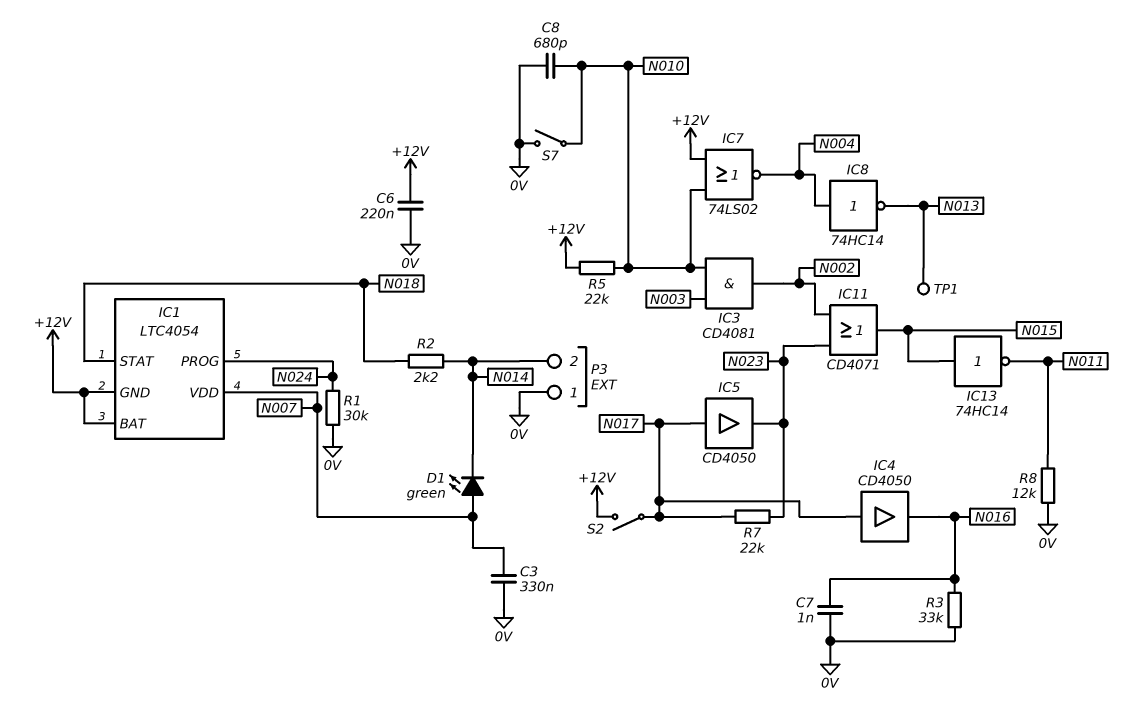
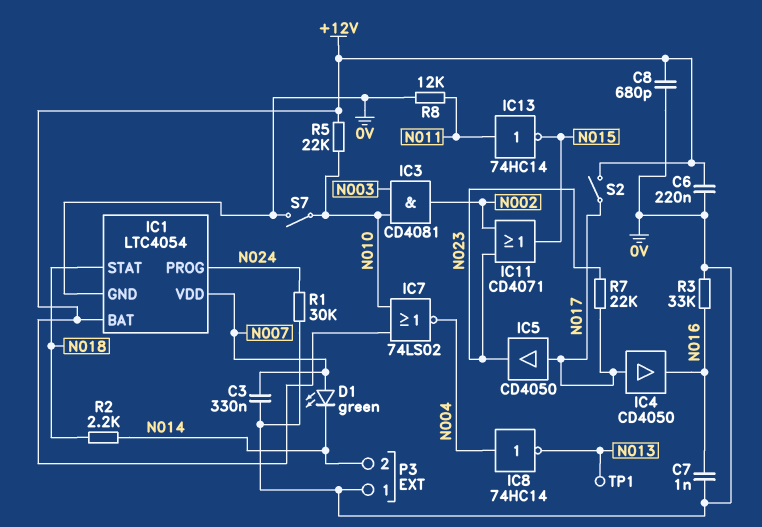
C8: 680pF (0V, N010) -> 680pF (+12V, 0V)
IC1 pin GND: +12V -> 0V
IC13: NOT 74HC14 (in N015, out N011) -> NOT 74HC14 (in N011, out N015)

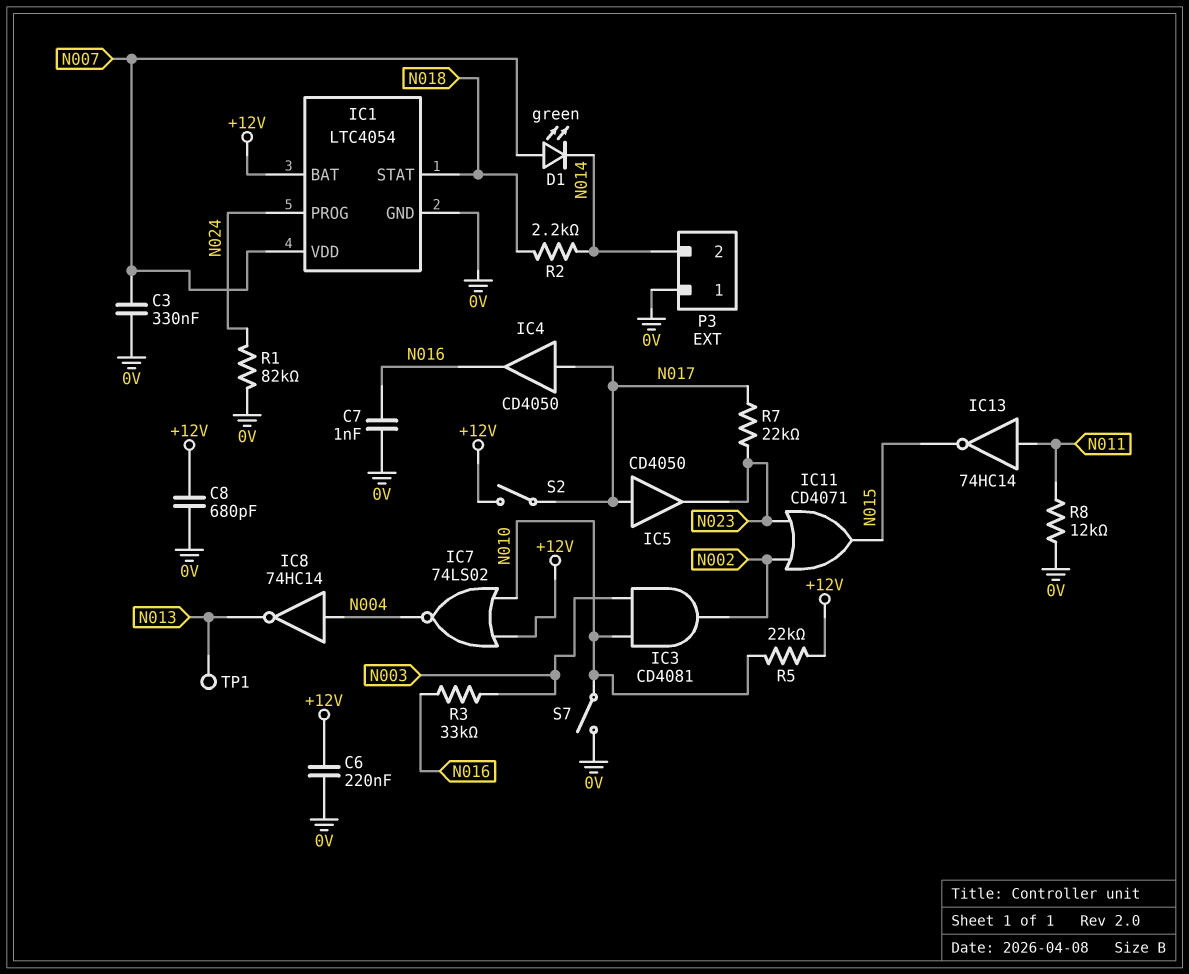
R1: 30k (0V, N024) -> 82k (0V, N024)
R3: 33k (0V, N016) -> 33k (N003, N016)

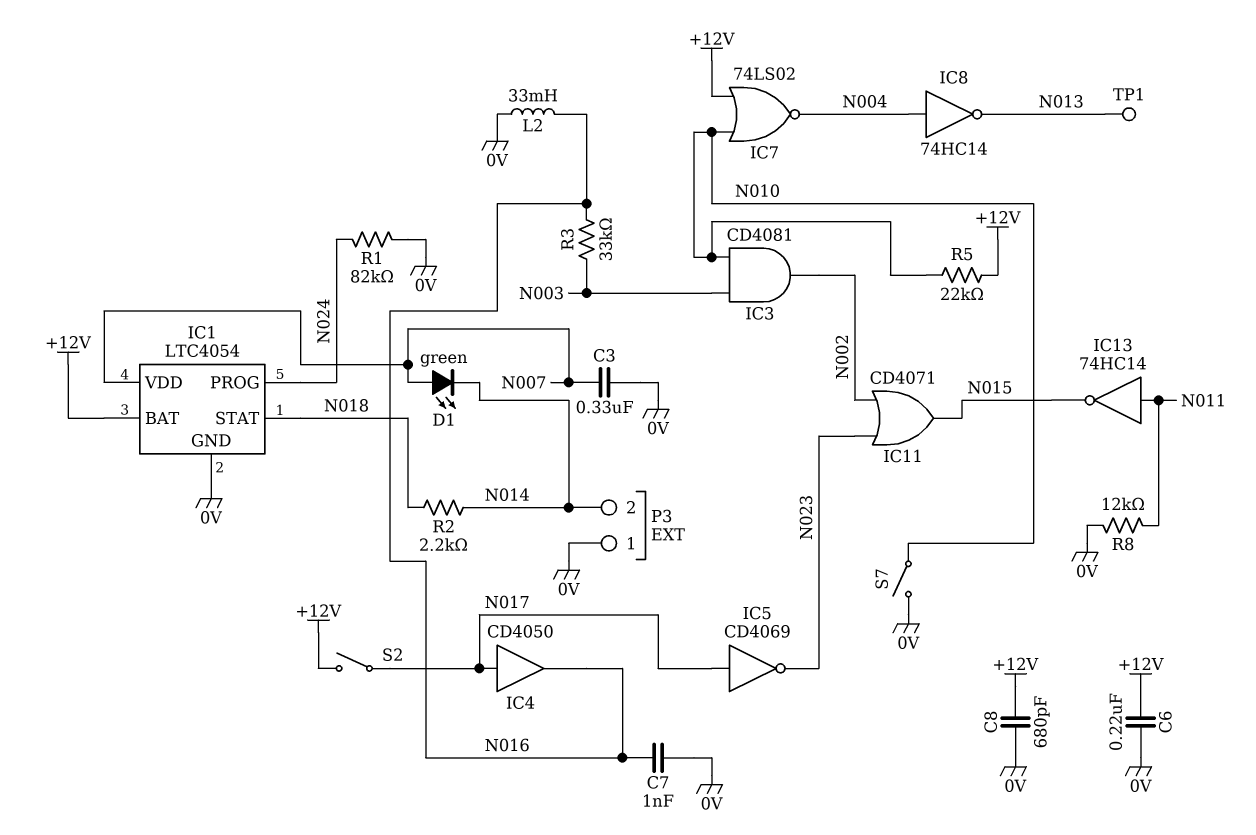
IC5: buffer CD4050 (in N017, out N023) -> NOT CD4069 (in N017, out N023)
L2: none -> 33mH (0V, N016)
R7: 22k (N017, N023) -> none

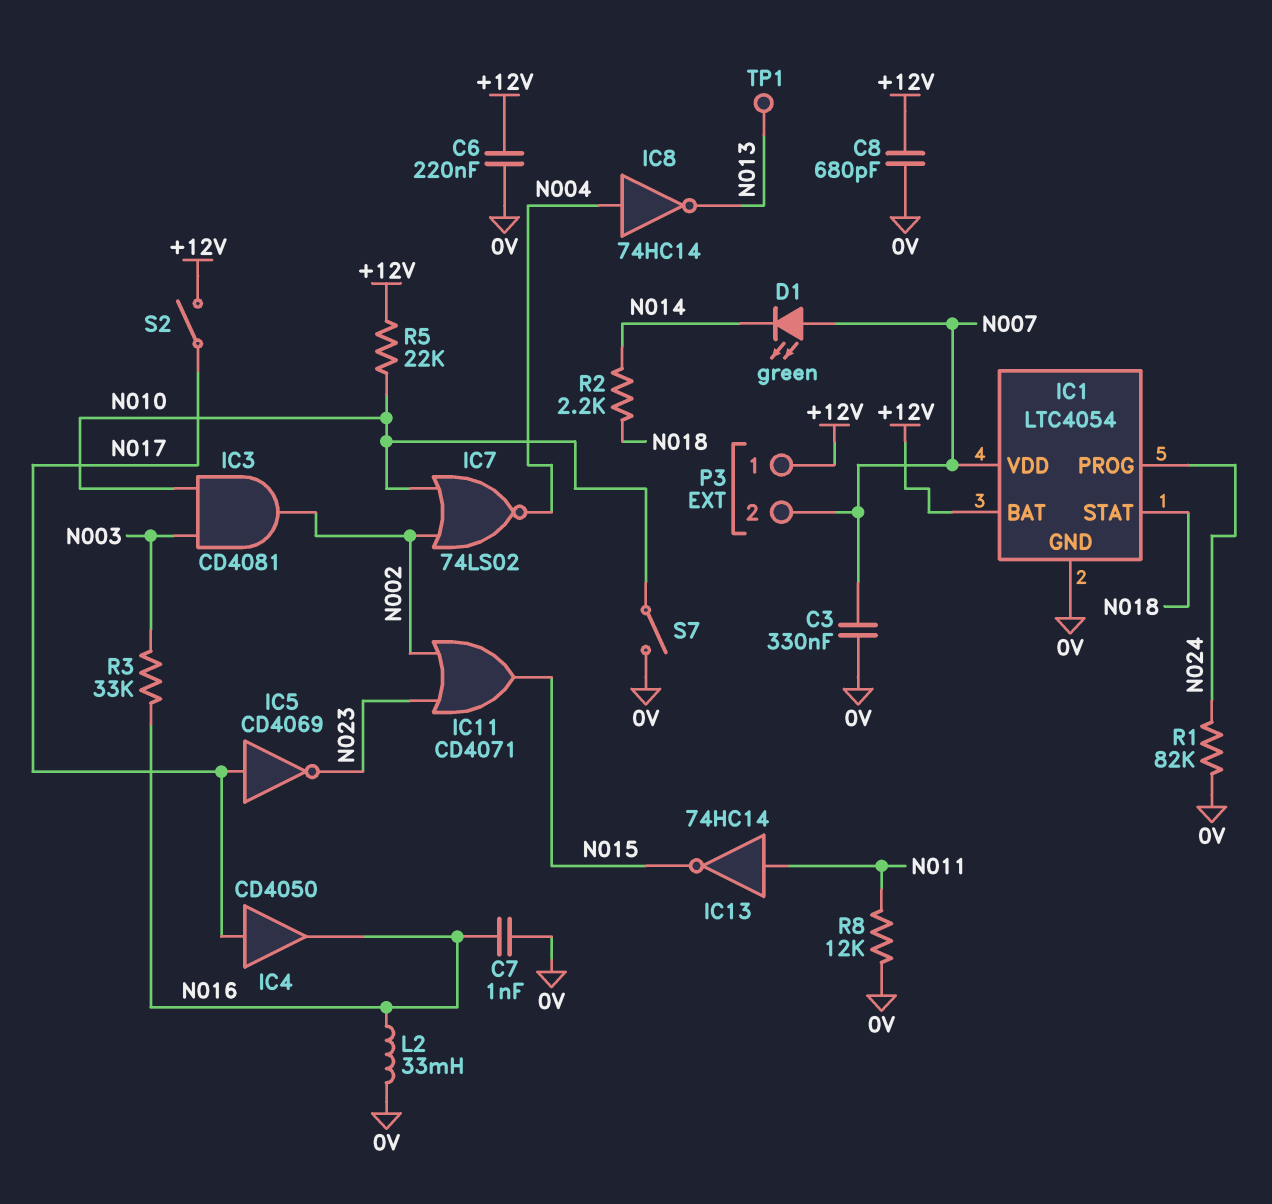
IC7: NOR 74LS02 (in +12V, in N010, out N004) -> NOR 74LS02 (in N002, in N010, out N004)
P3 pin 1: 0V -> +12V
P3 pin 2: N014 -> N007

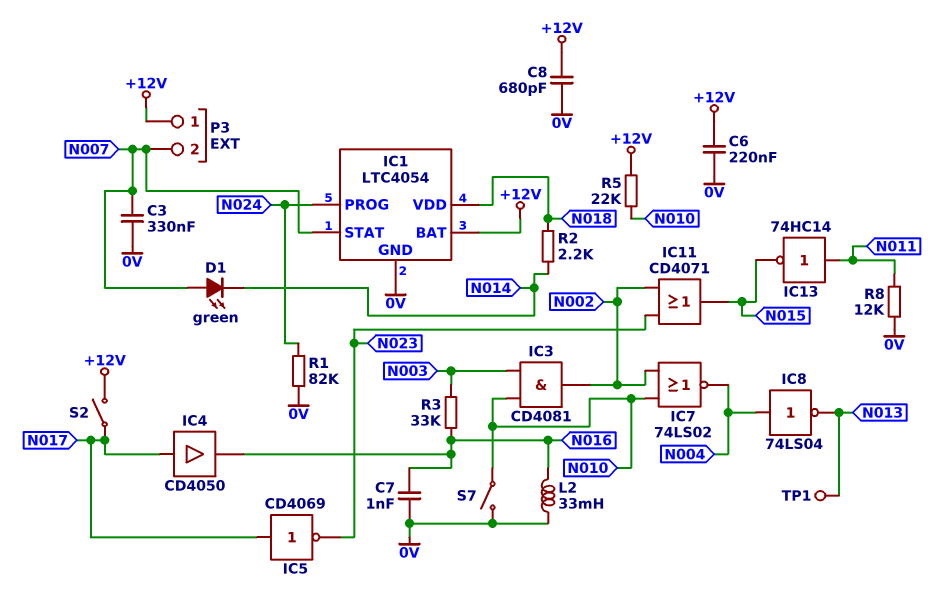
IC1 pin STAT: N018 -> N007
IC1 pin VDD: N007 -> N018
IC8: NOT 74HC14 (in N004, out N013) -> NOT 74LS04 (in N004, out N013)

